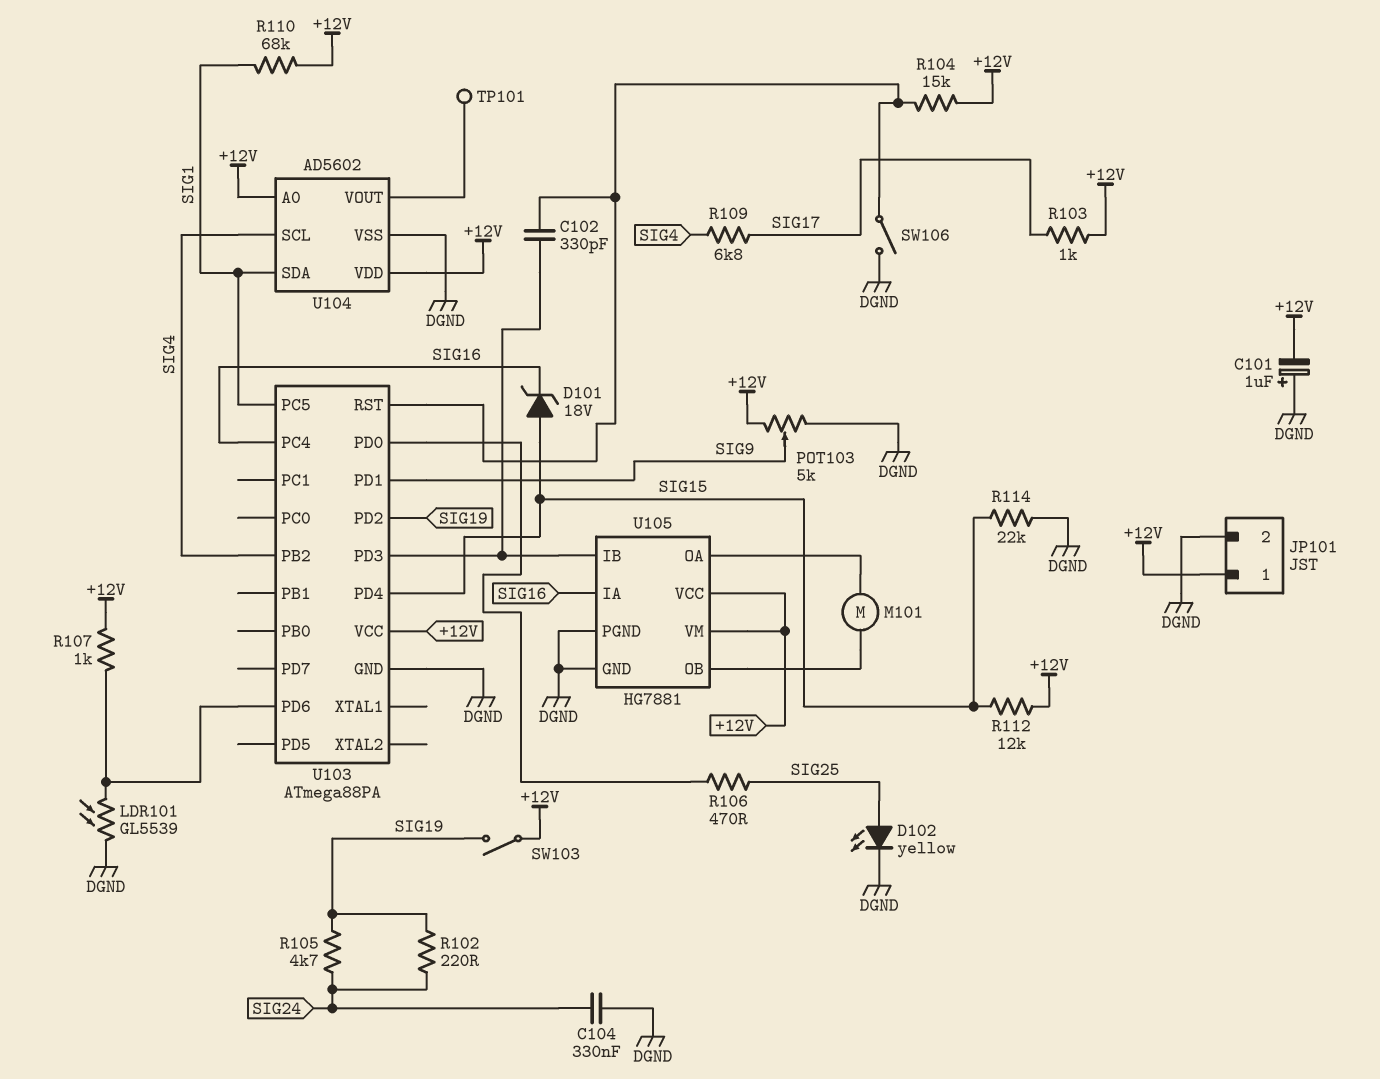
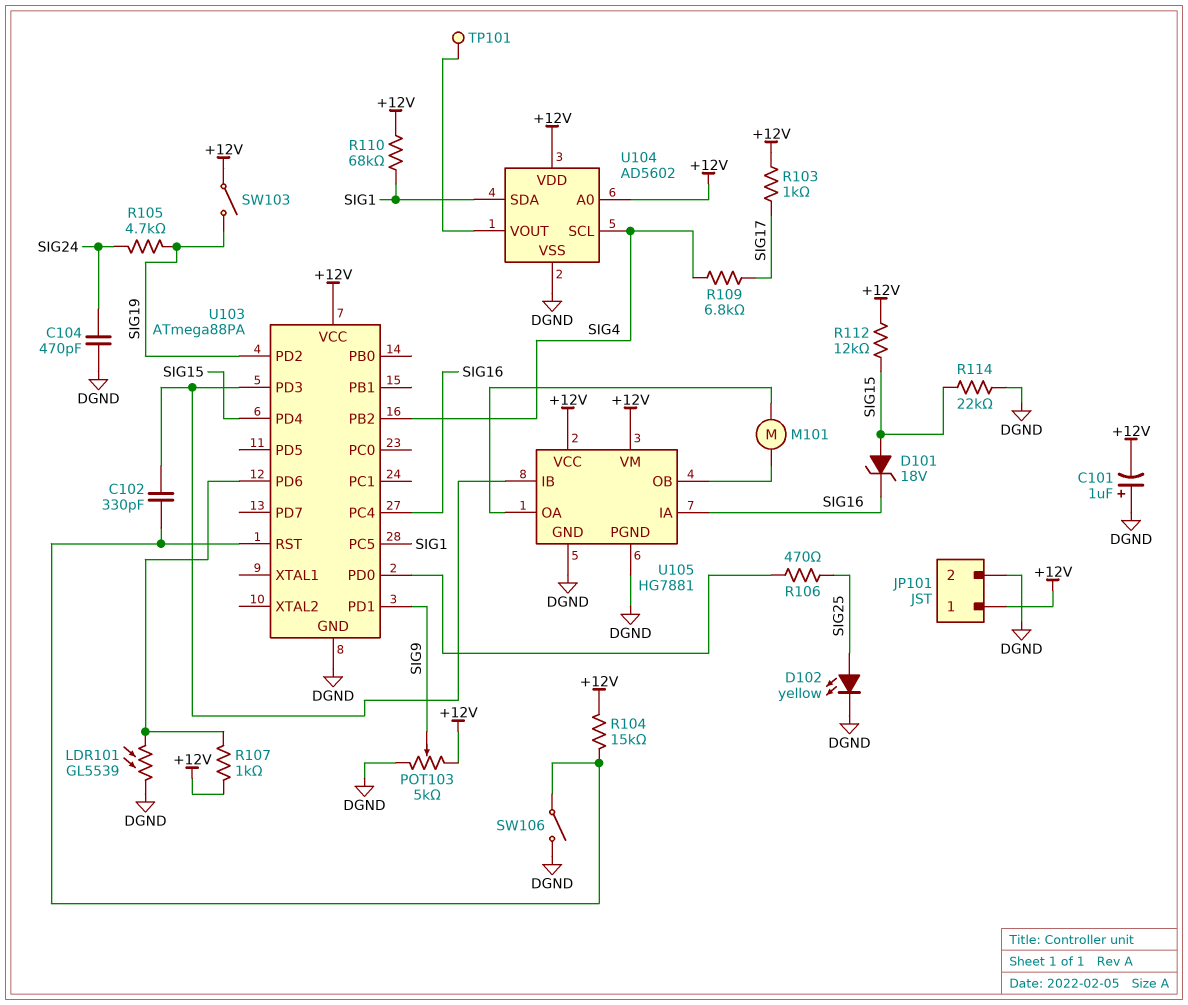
C104: 330nF (DGND, SIG24) -> 470pF (DGND, SIG24)
R102: 220 (SIG19, SIG24) -> none

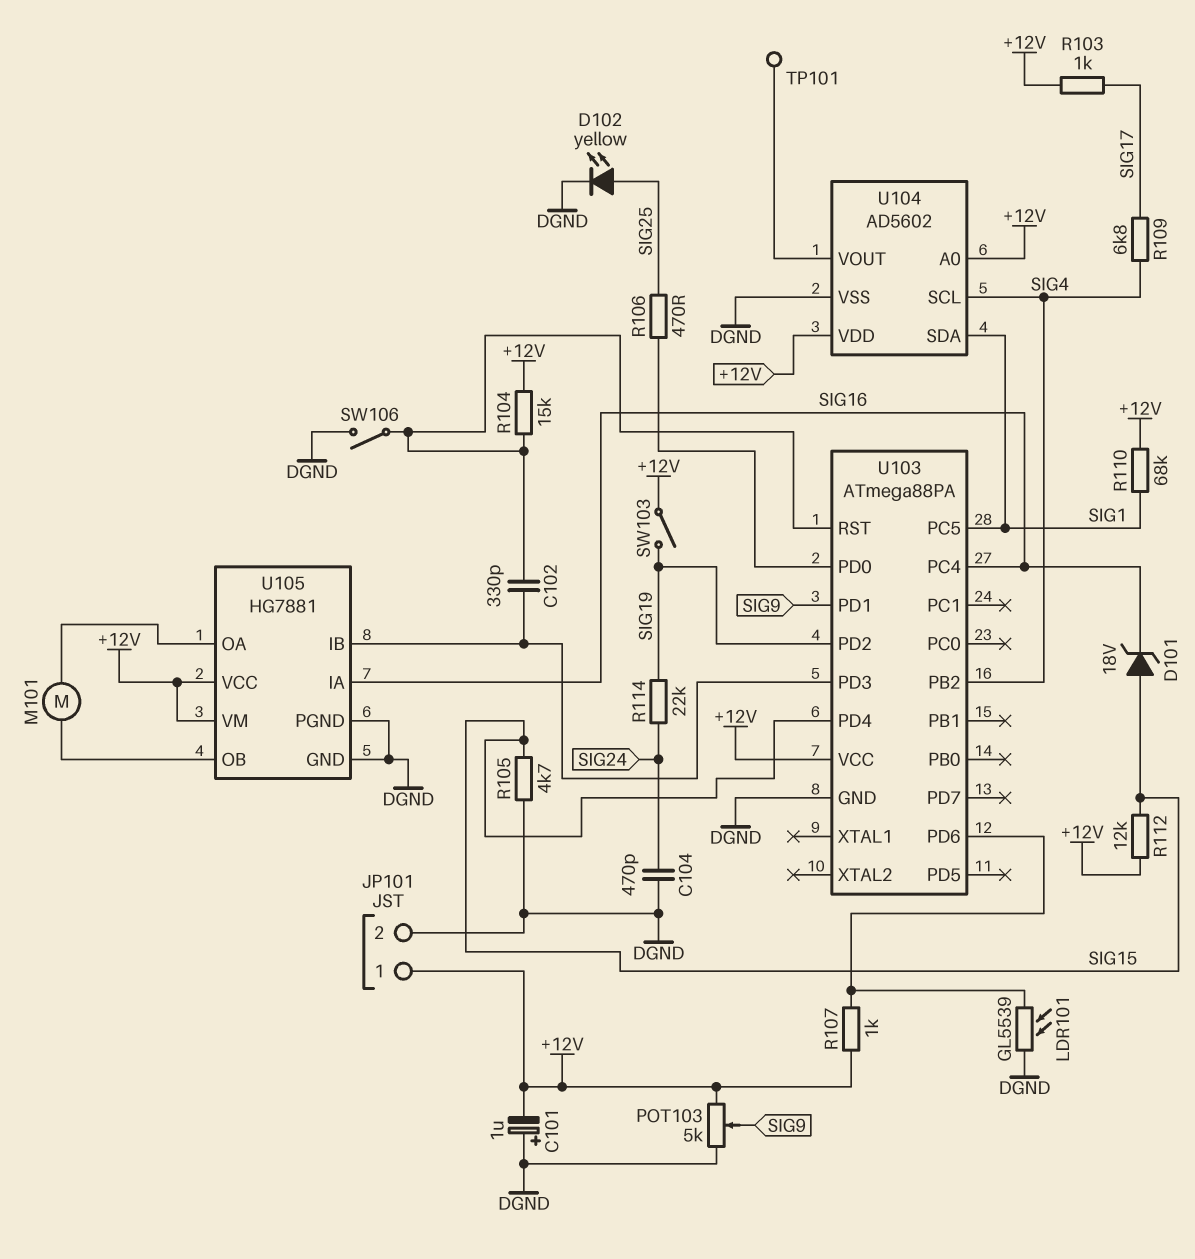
R105: 4.7k (SIG19, SIG24) -> 4.7k (DGND, SIG15)
R114: 22k (DGND, SIG15) -> 22k (SIG19, SIG24)

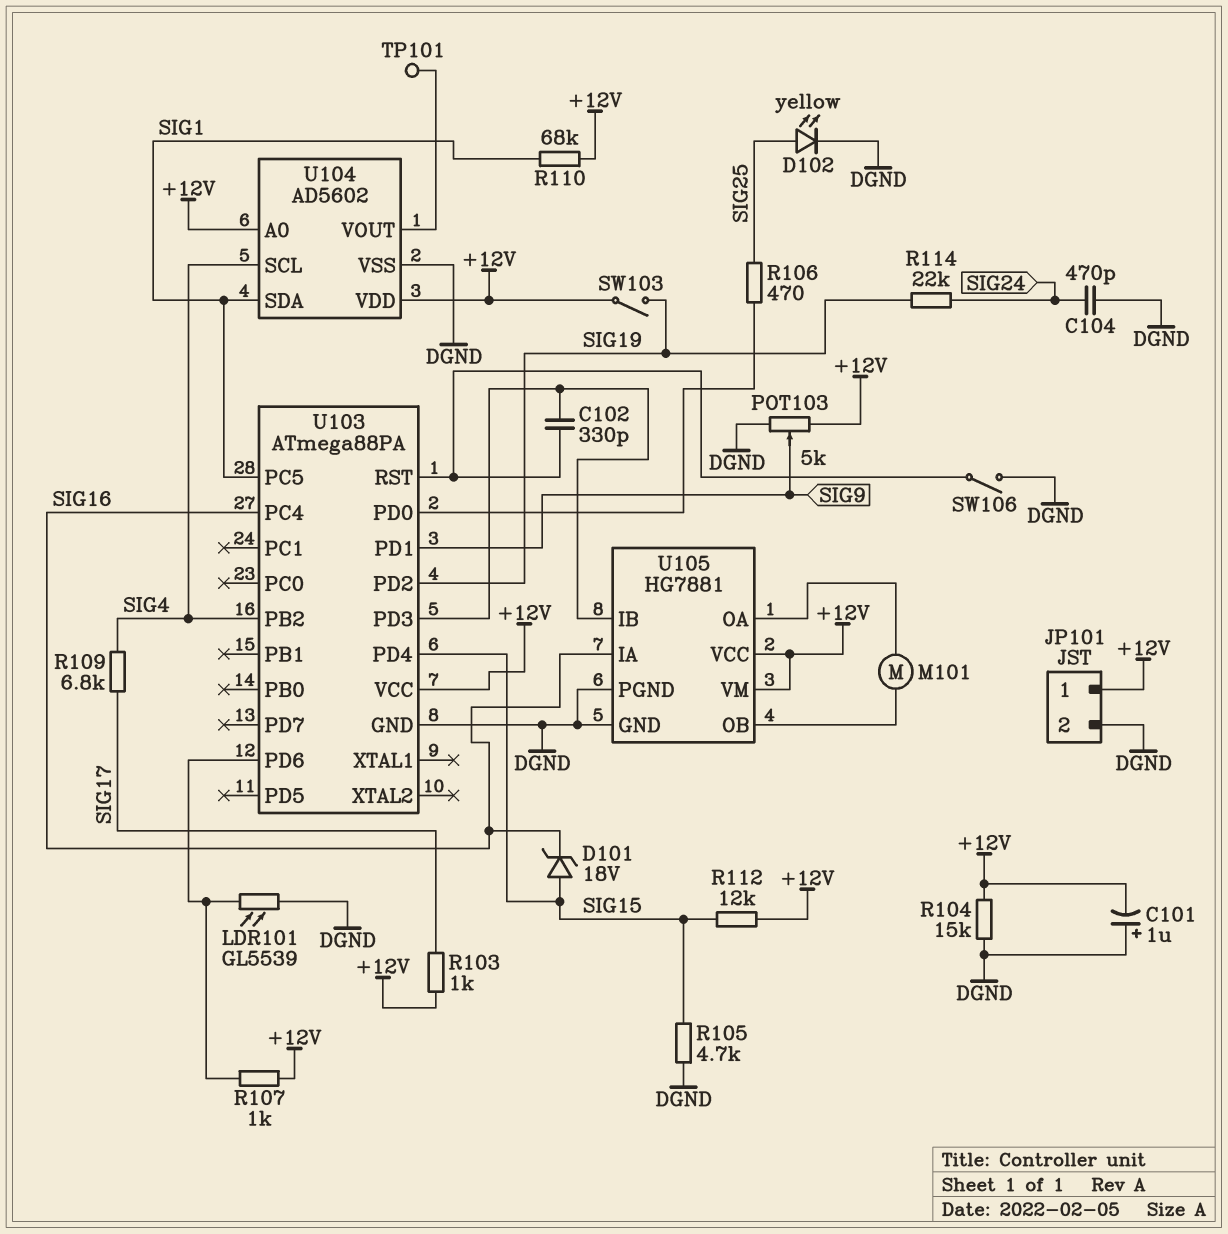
R104: 15k (+12V, U103/RST) -> 15k (+12V, DGND)

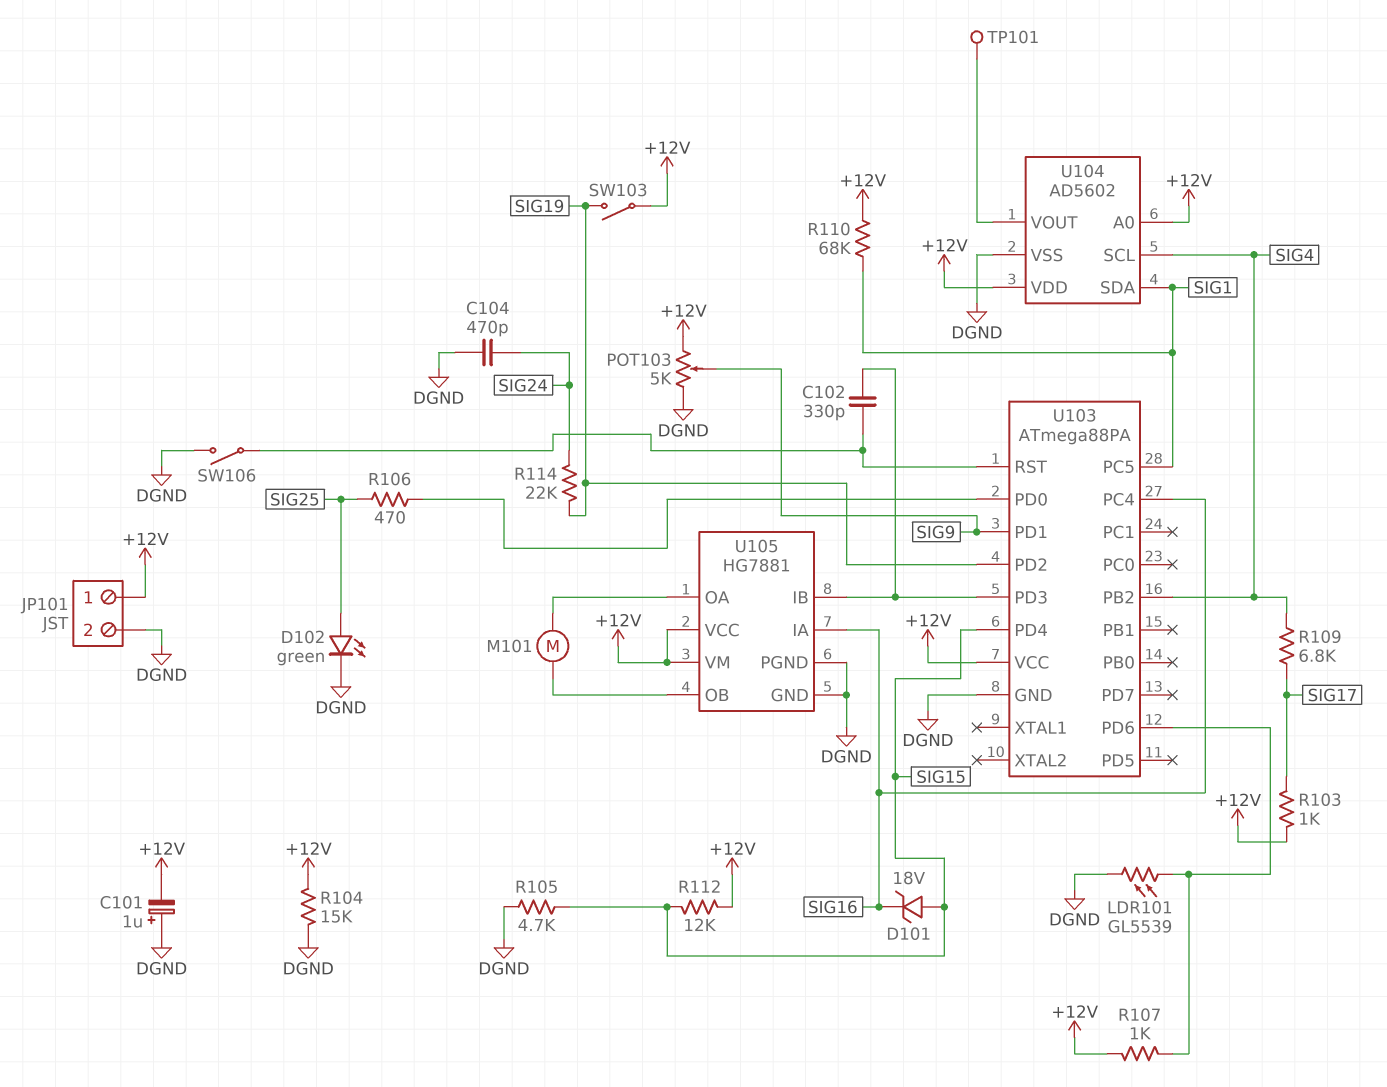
D102: LED yellow (A SIG25, K DGND) -> LED green (A SIG25, K DGND)

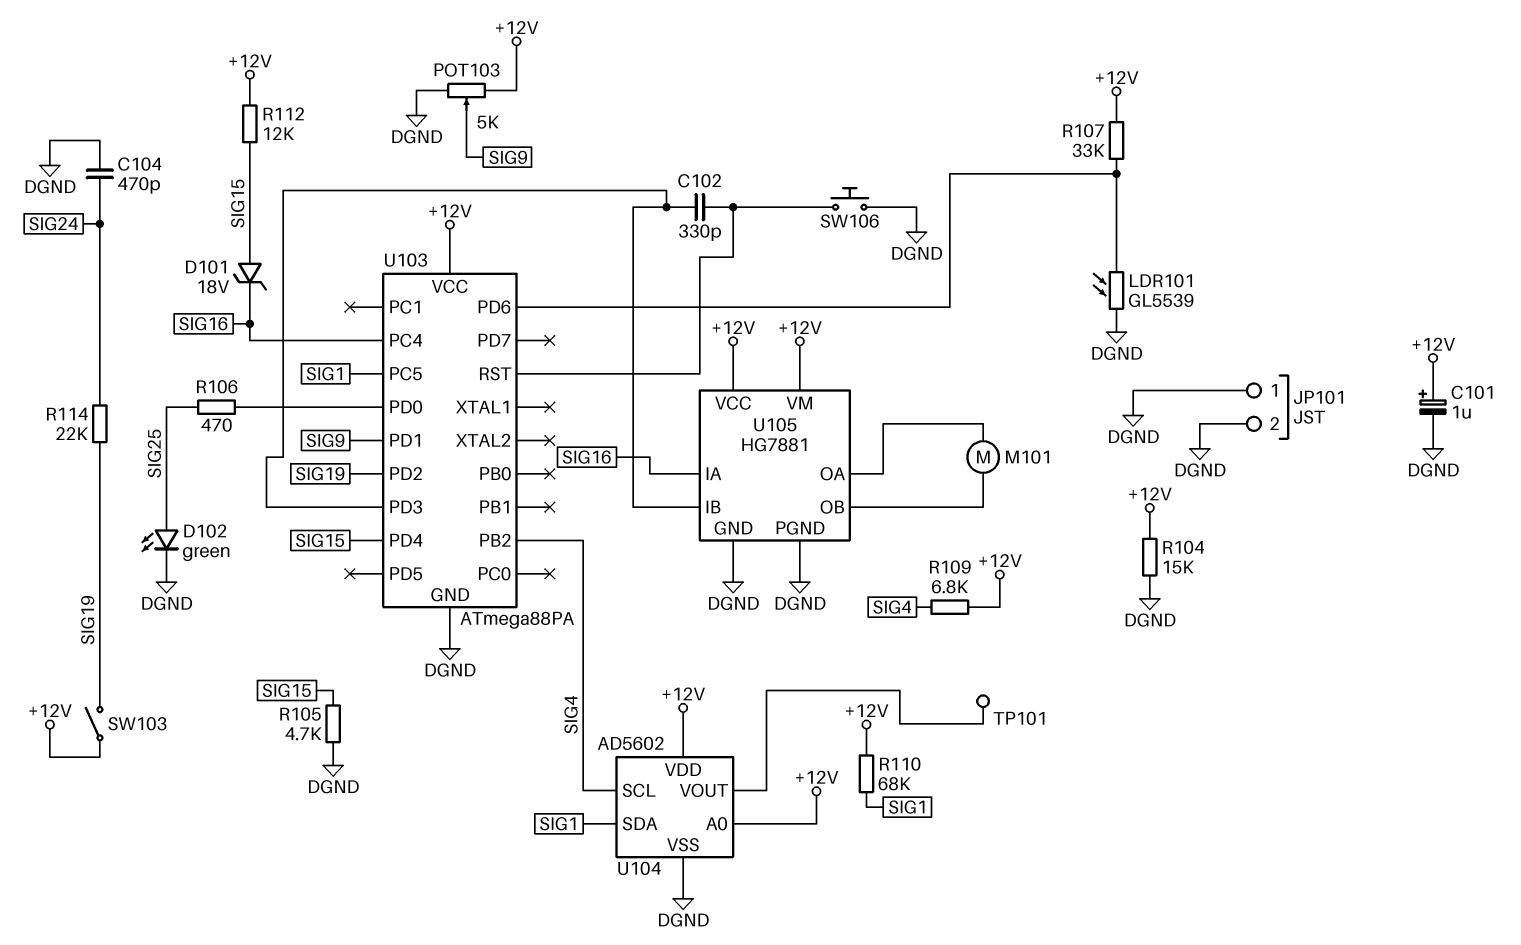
C101: 1uF (plus DGND, minus +12V) -> 1uF (plus +12V, minus DGND)
JP101 pin 1: +12V -> DGND
R103: 1k (+12V, SIG17) -> none
R107: 1k (+12V, U103/PD6) -> 33k (+12V, U103/PD6)
R109: 6.8k (SIG4, SIG17) -> 6.8k (+12V, SIG4)
SW106: switch (DGND, U103/RST) -> button (DGND, U103/RST)

